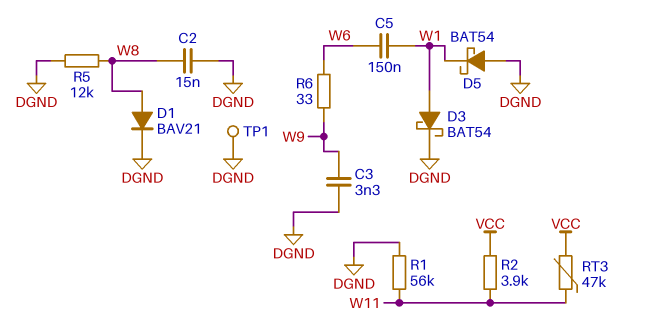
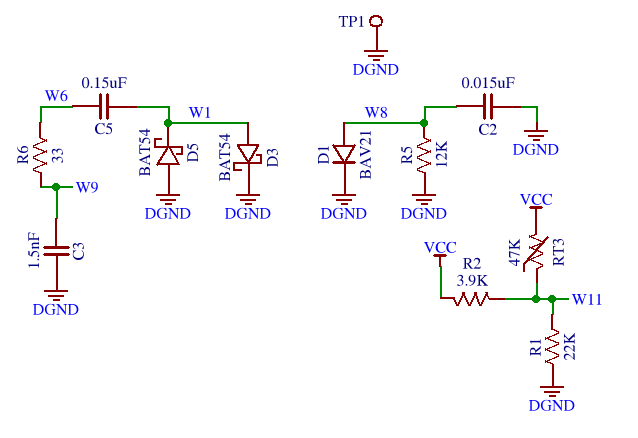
C3: 3.3nF (DGND, W9) -> 1.5nF (DGND, W9)
R1: 56k (DGND, W11) -> 22k (DGND, W11)

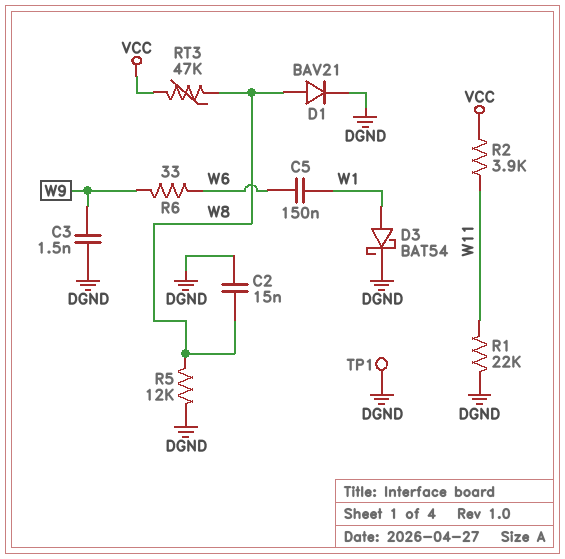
D5: schottky BAT54 (A DGND, K W1) -> none
RT3: 47k (VCC, W11) -> 47k (VCC, W8)

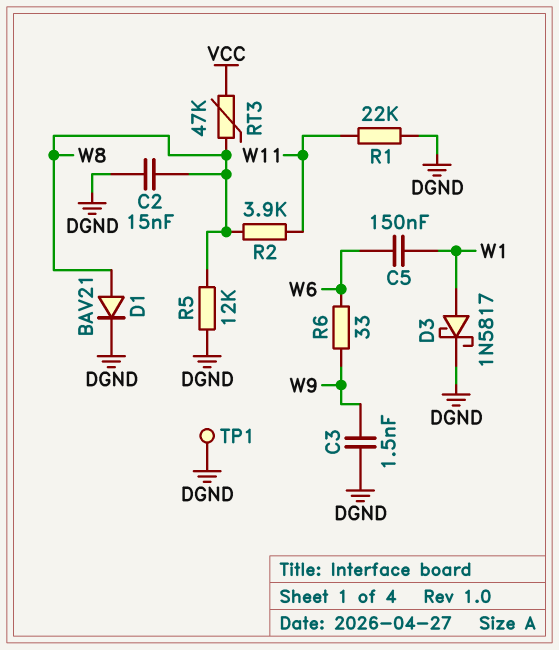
D3: schottky BAT54 (A W1, K DGND) -> schottky 1N5817 (A W1, K DGND)
R2: 3.9k (VCC, W11) -> 3.9k (W8, W11)

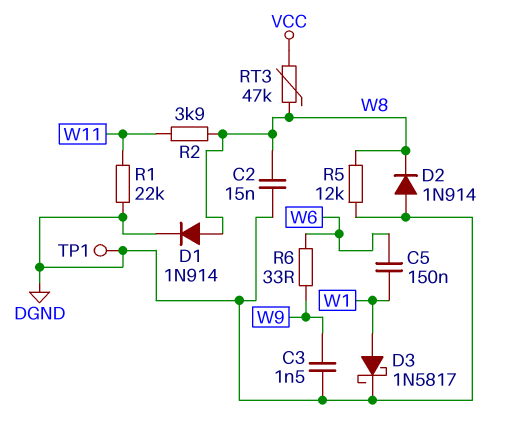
D1: diode BAV21 (A W8, K DGND) -> diode 1N914 (A W8, K DGND)
D2: none -> diode 1N914 (A DGND, K W8)

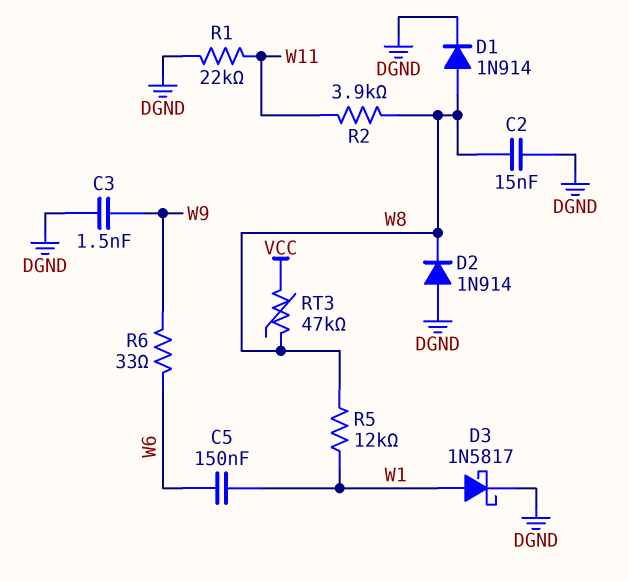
R5: 12k (DGND, W8) -> 12k (W1, W8)
TP1: test point (DGND) -> none

